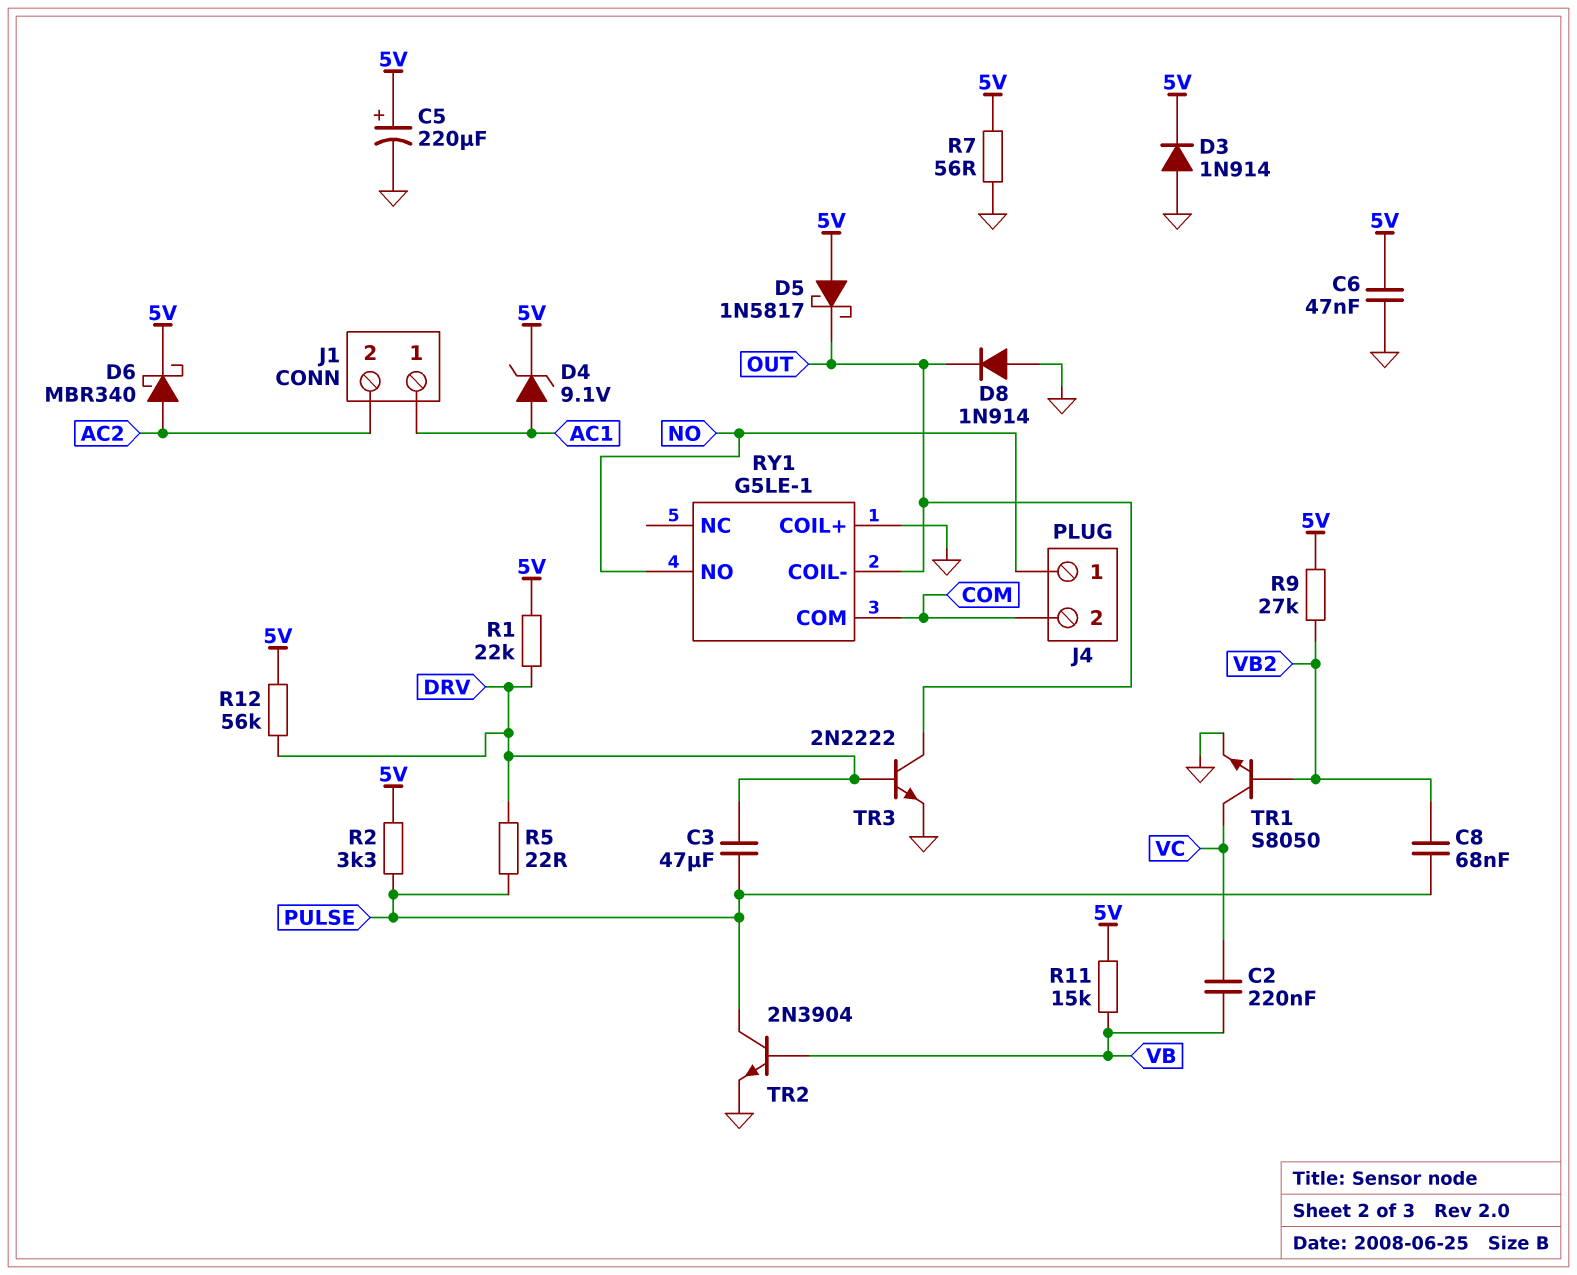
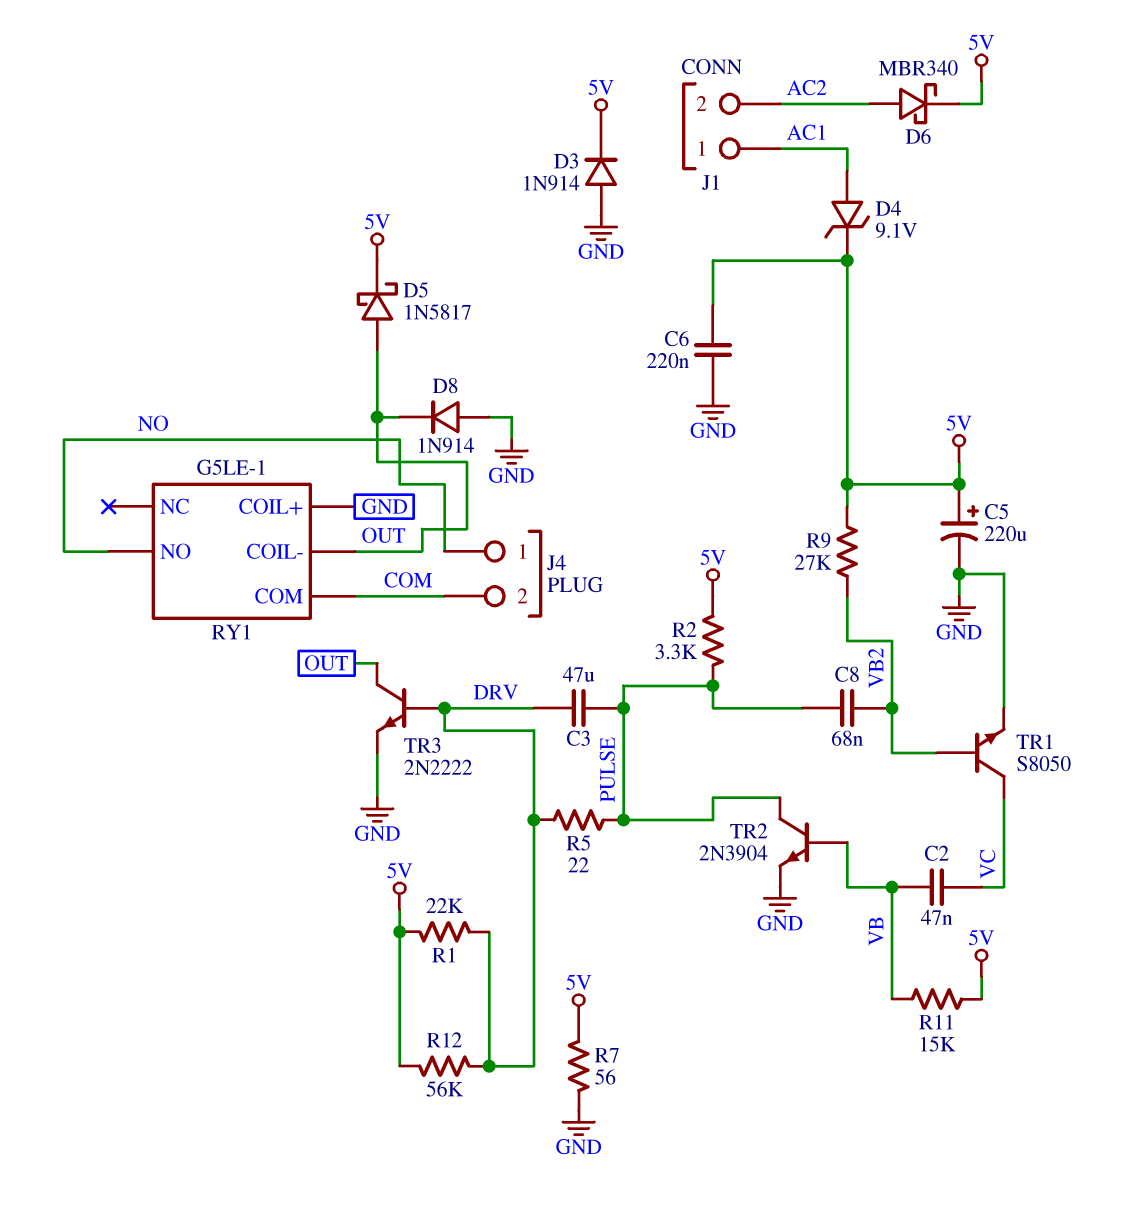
C2: 220nF (VB, VC) -> 47nF (VB, VC)
C6: 47nF (5V, GND) -> 220nF (5V, GND)
D5: schottky 1N5817 (A 5V, K OUT) -> schottky 1N5817 (A OUT, K 5V)

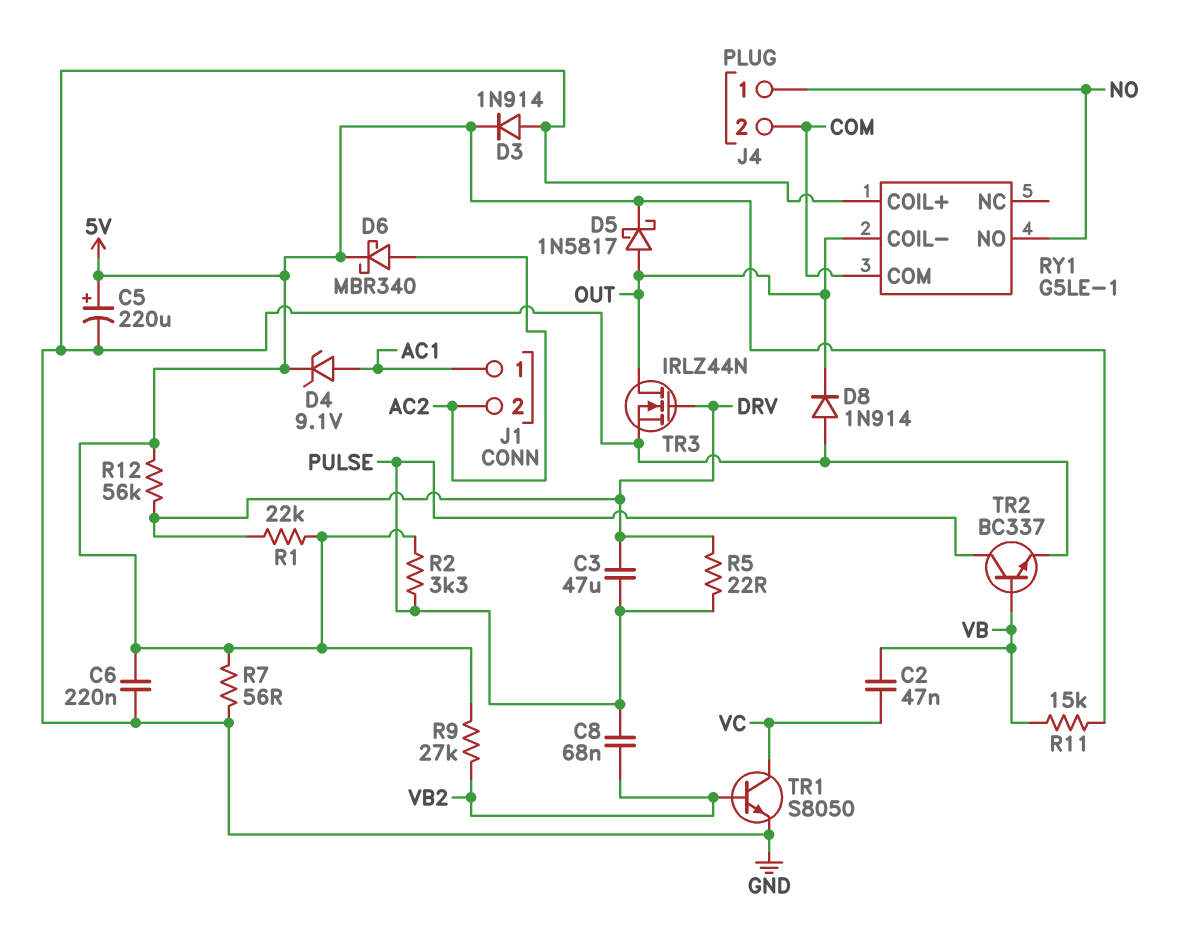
TR2: NPN 2N3904 (B VB, C PULSE, E GND) -> NPN BC337 (B VB, C PULSE, E GND)
TR3: NPN 2N2222 (B DRV, C OUT, E GND) -> NMOS IRLZ44N (G DRV, D OUT, S GND)

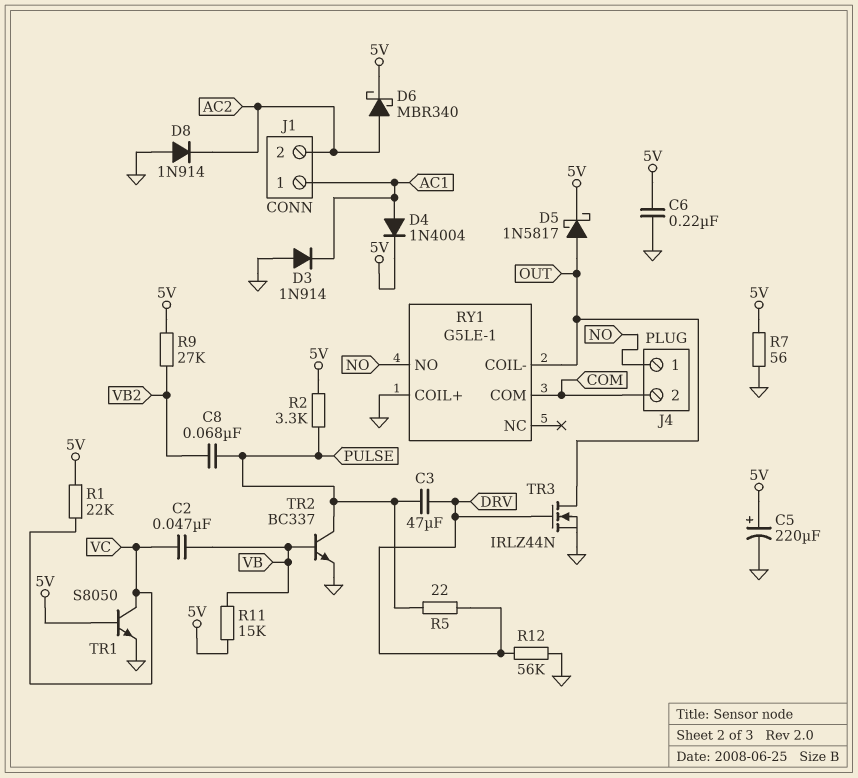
D3: diode 1N914 (A GND, K 5V) -> diode 1N914 (A GND, K AC1)
D4: zener 9.1V (A AC1, K 5V) -> diode 1N4004 (A AC1, K 5V)
D8: diode 1N914 (A GND, K OUT) -> diode 1N914 (A GND, K AC2)
R1: 22k (5V, DRV) -> 22k (5V, VC)
R12: 56k (5V, DRV) -> 56k (DRV, GND)
TR1: NPN S8050 (B VB2, C VC, E GND) -> NPN S8050 (B 5V, C VC, E GND)

